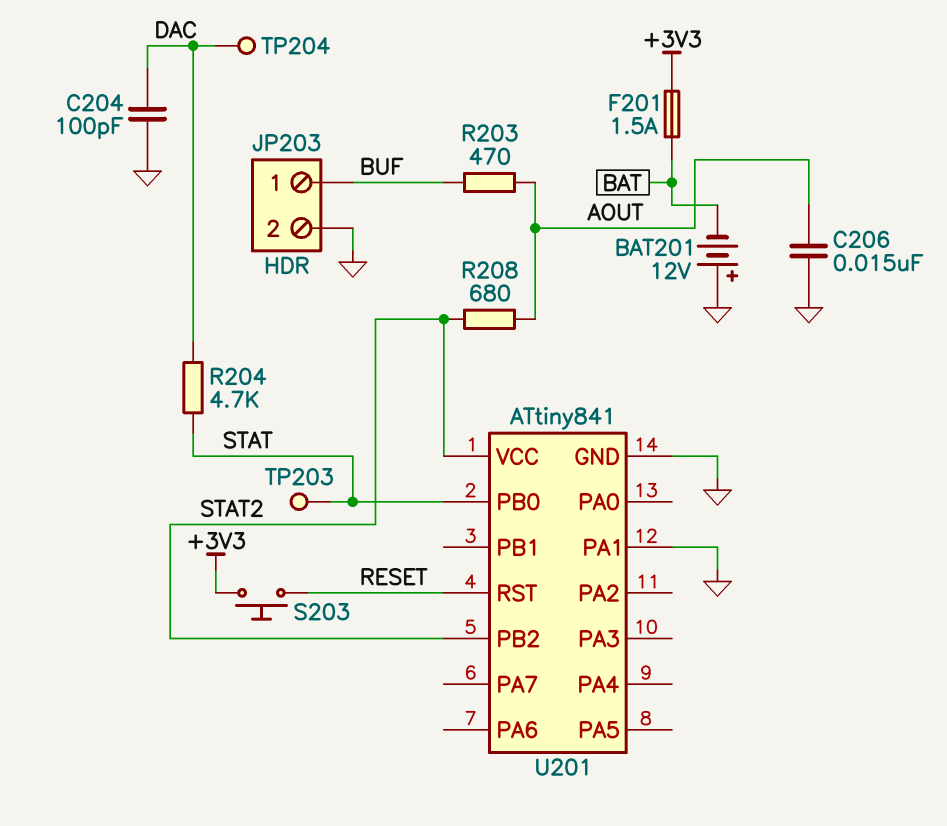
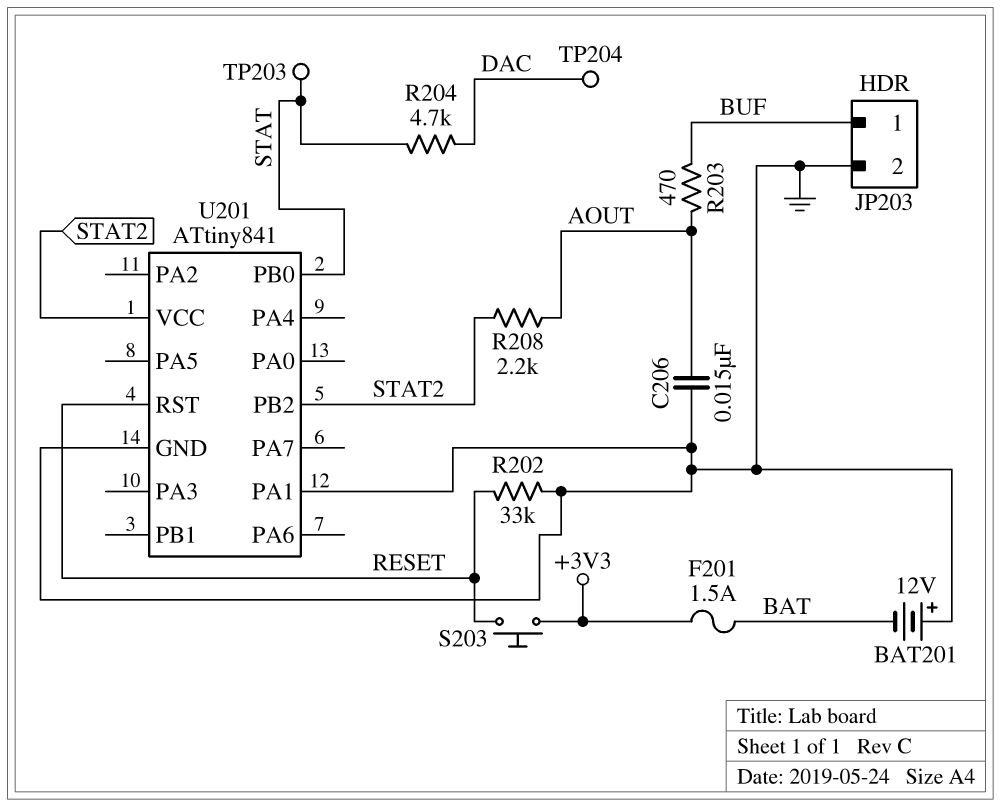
C204: 100pF (DAC, GND) -> none
R202: none -> 33k (GND, RESET)
R208: 680 (AOUT, STAT2) -> 2.2k (AOUT, STAT2)

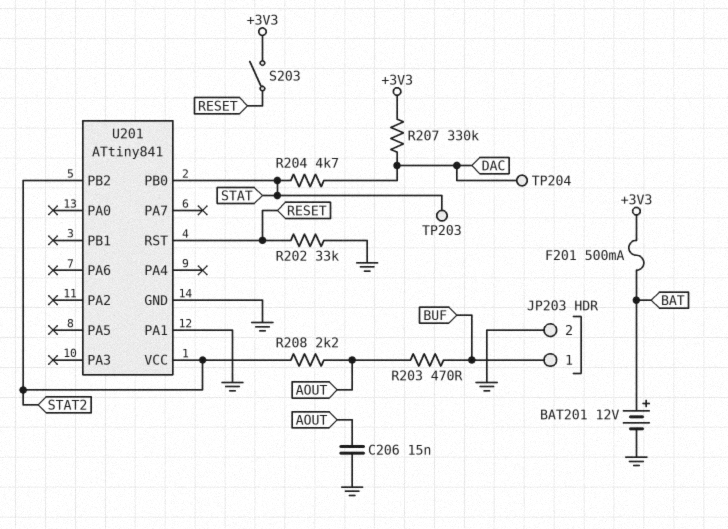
BAT201: 12V (plus GND, minus BAT) -> 12V (plus BAT, minus GND)
F201: 1.5A (+3V3, BAT) -> 500mA (+3V3, BAT)
R207: none -> 330k (+3V3, DAC)
S203: button (+3V3, RESET) -> switch (+3V3, RESET)

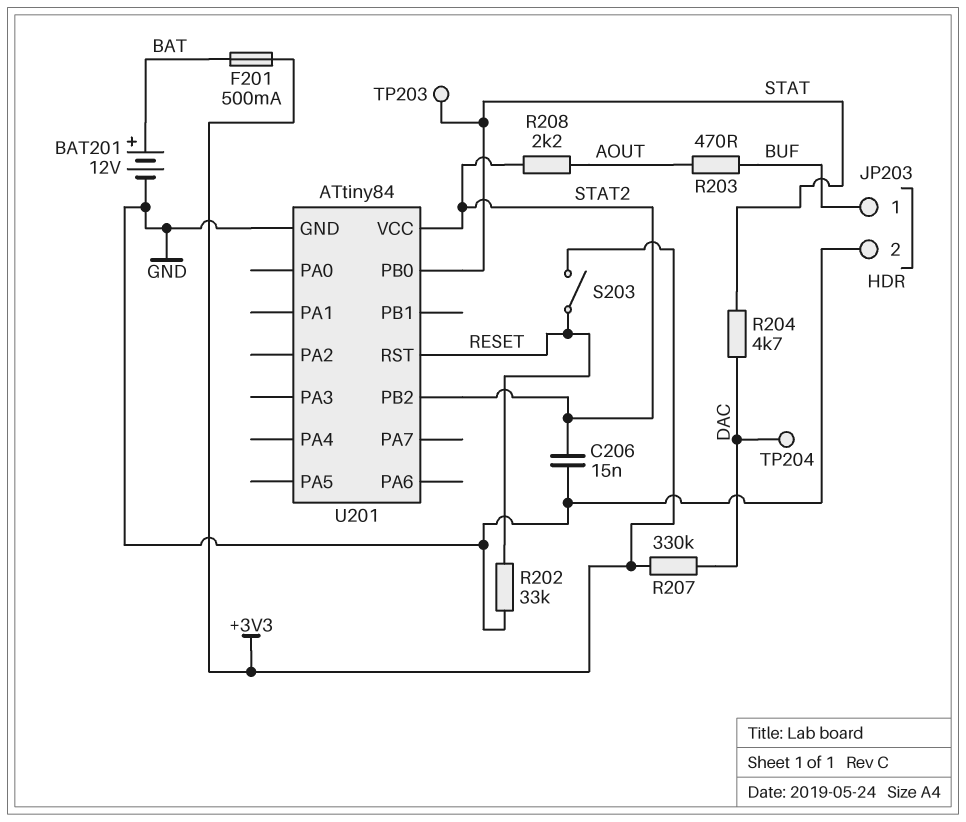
C206: 15nF (AOUT, GND) -> 15nF (GND, STAT2)
U201: ATtiny841 -> ATtiny84
U201 pin PA1: GND -> none

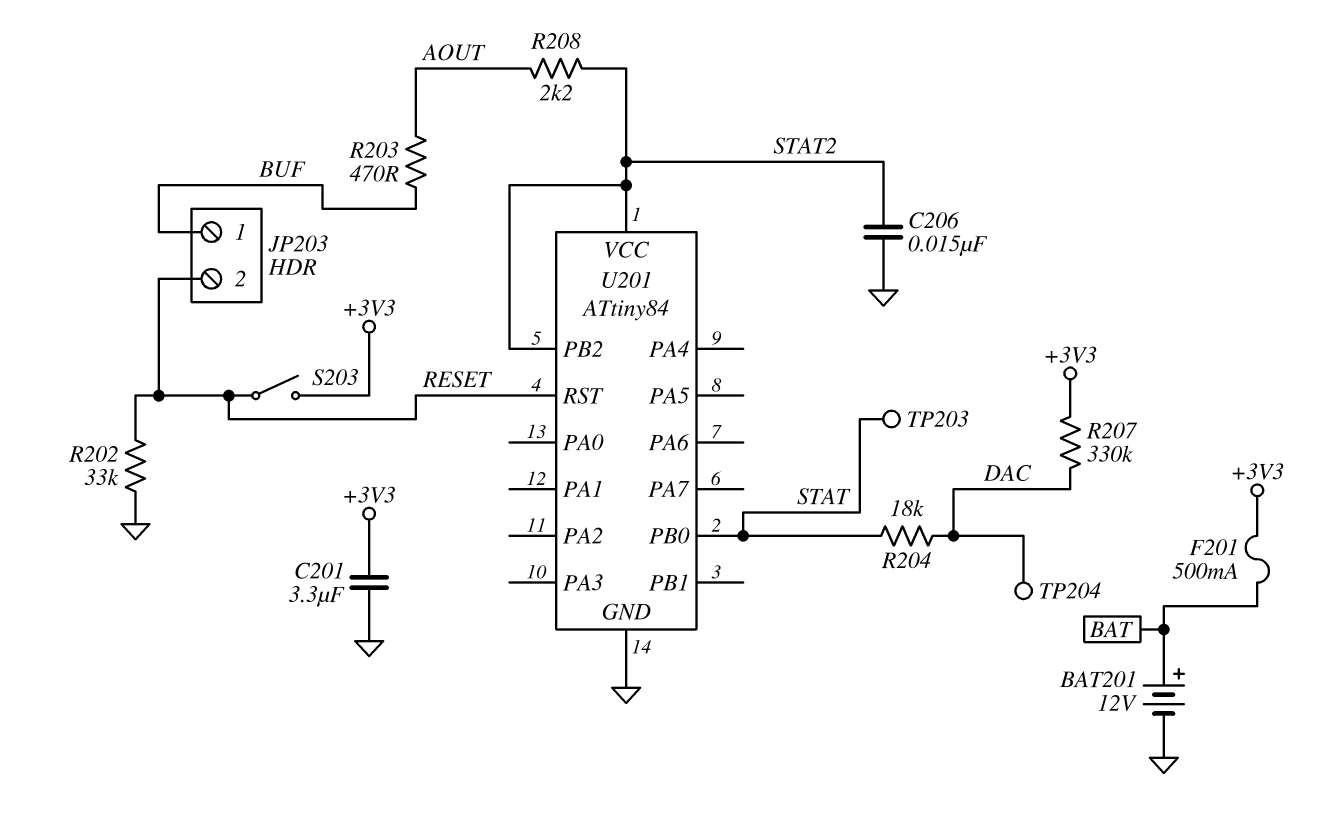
C201: none -> 3.3uF (+3V3, GND)
JP203 pin 2: GND -> RESET
R204: 4.7k (DAC, STAT) -> 18k (DAC, STAT)

